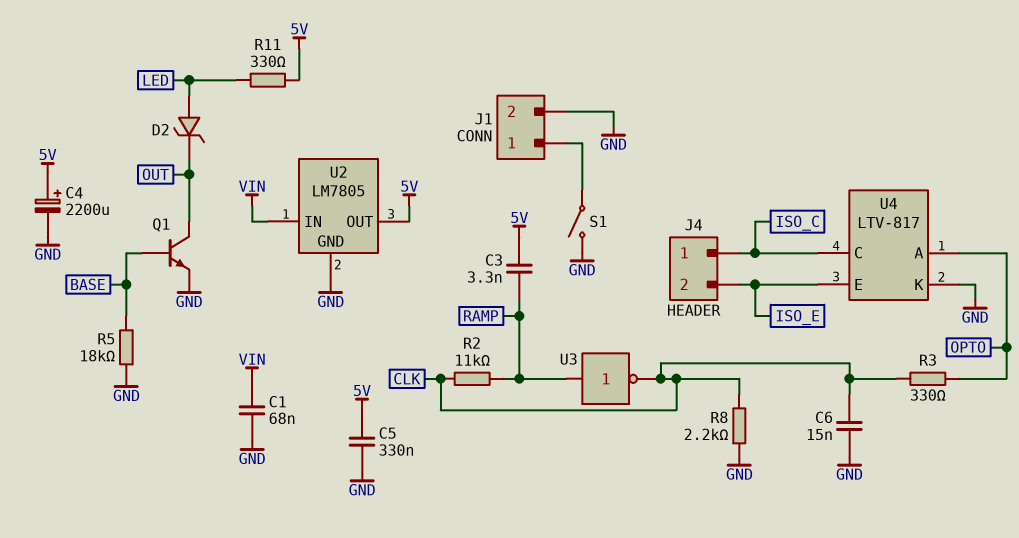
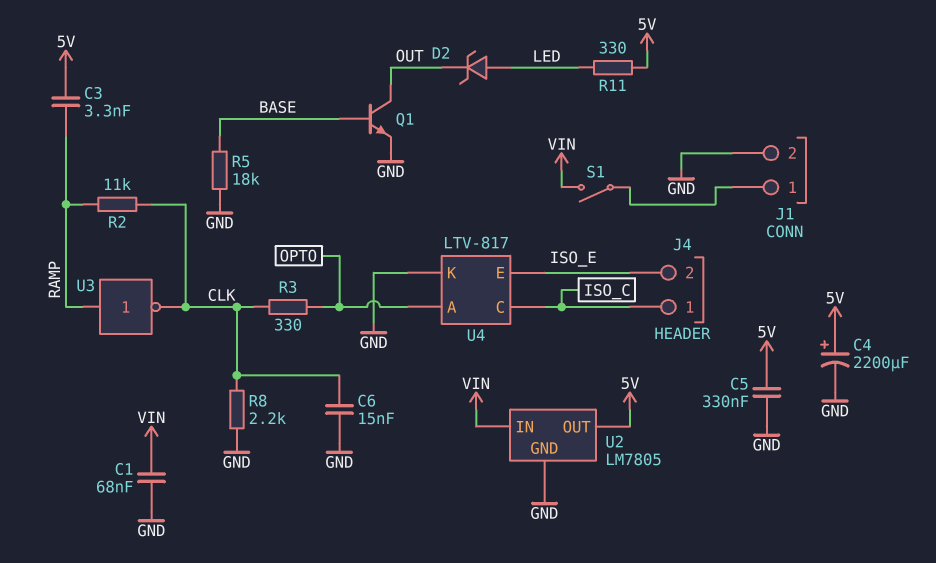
S1: switch (GND, J1/1) -> switch (J1/1, VIN)

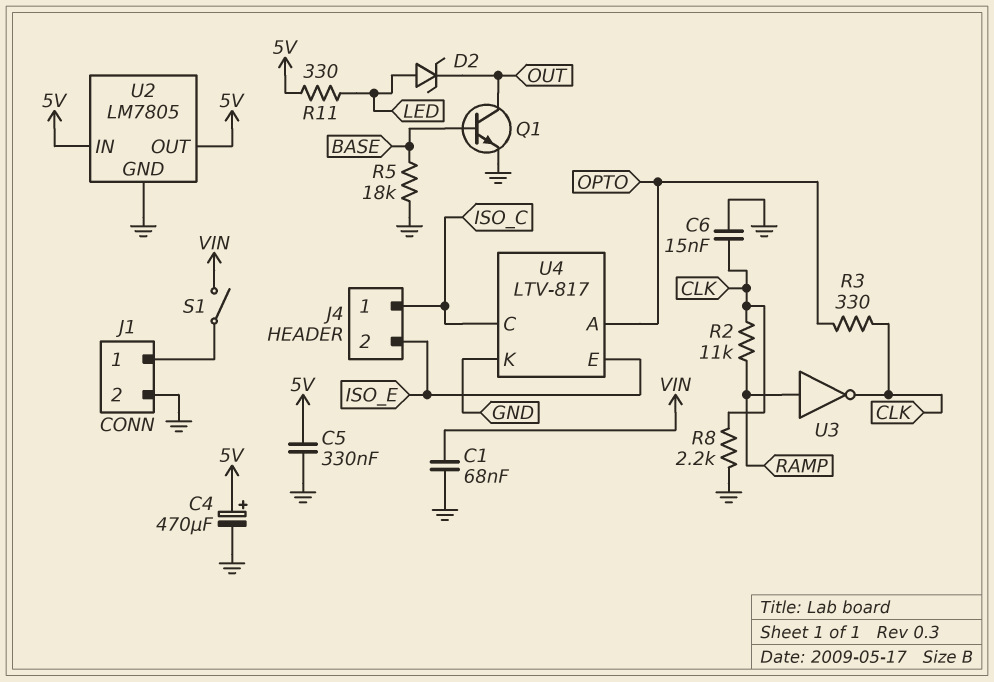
C3: 3.3nF (5V, RAMP) -> none
C4: 2200uF (plus 5V, minus GND) -> 470uF (plus 5V, minus GND)
U2 pin IN: VIN -> 5V

